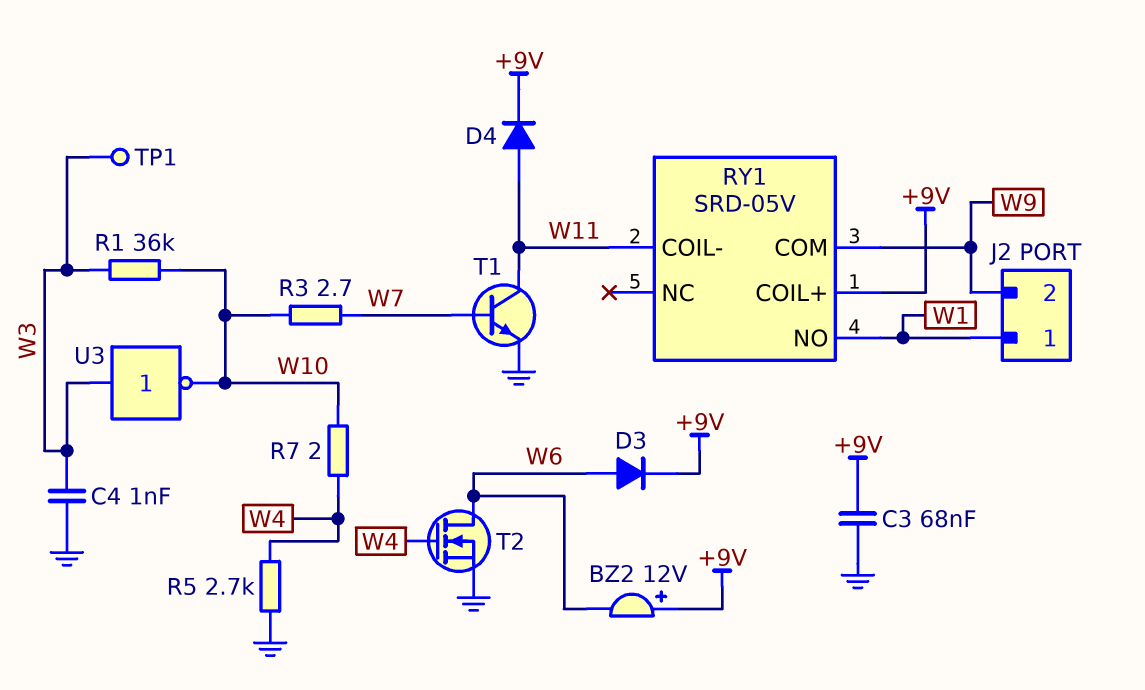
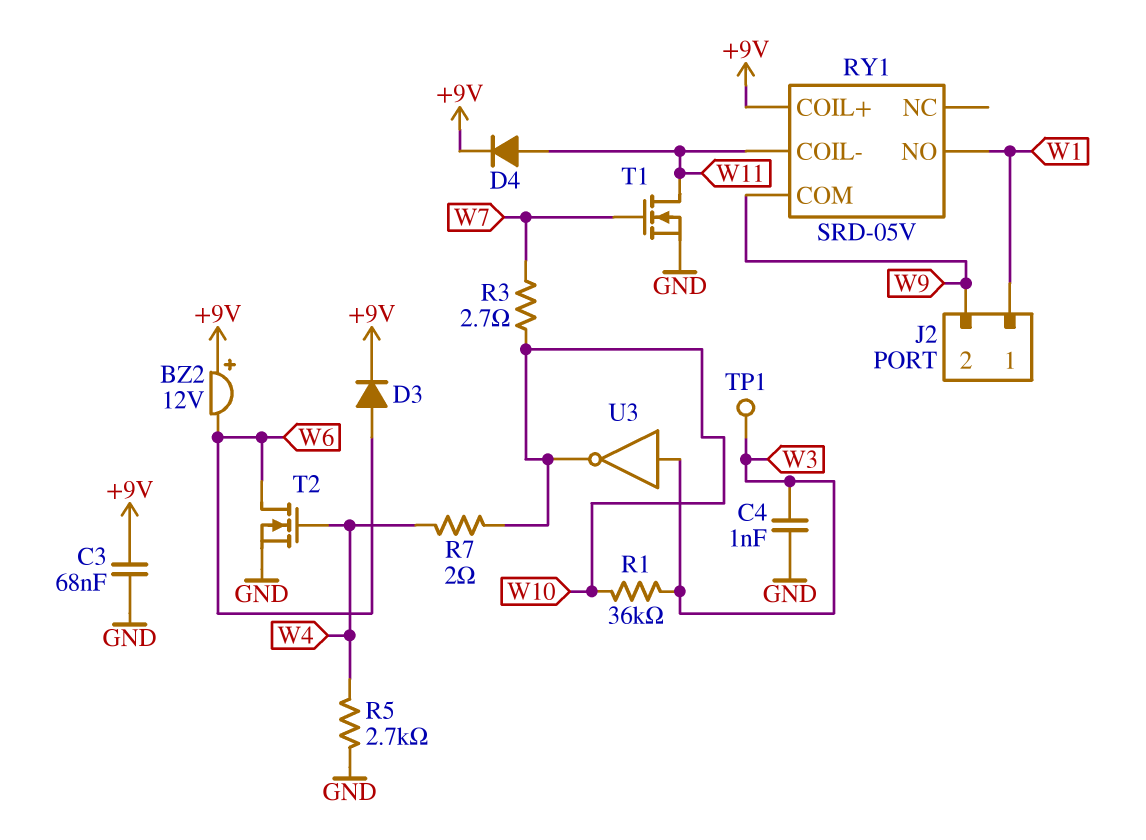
T1: NPN (B W7, C W11, E GND) -> NMOS (G W7, D W11, S GND)

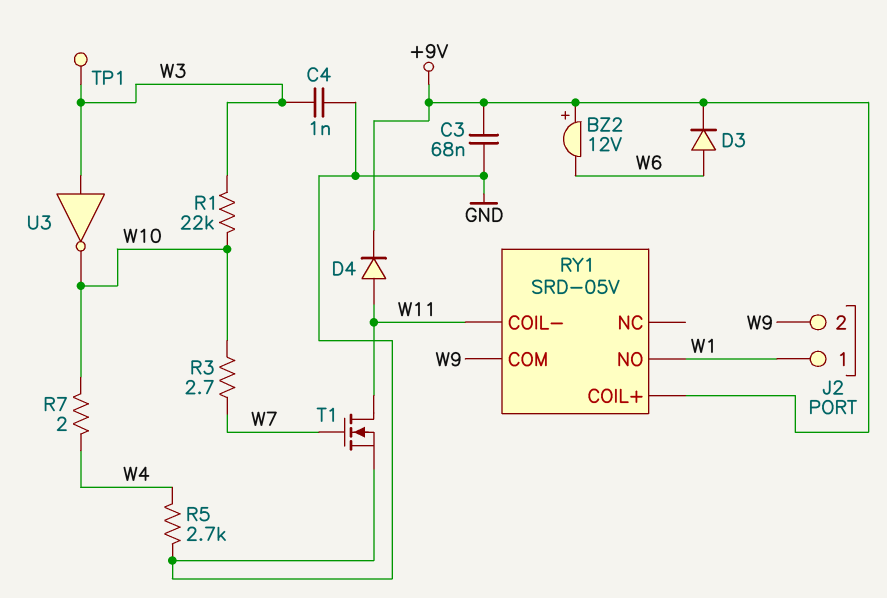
R1: 36k (W3, W10) -> 22k (W3, W10)
T2: NMOS (G W4, D W6, S GND) -> none

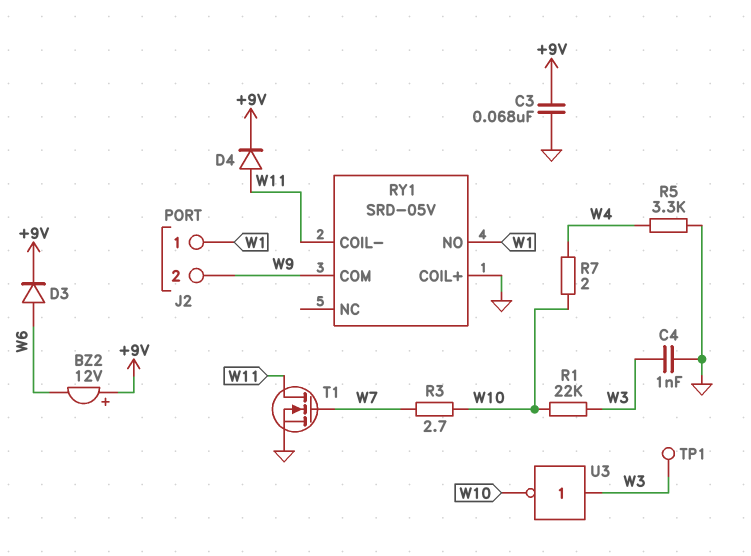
R5: 2.7k (GND, W4) -> 3.3k (GND, W4)
RY1 pin COIL+: +9V -> GND

